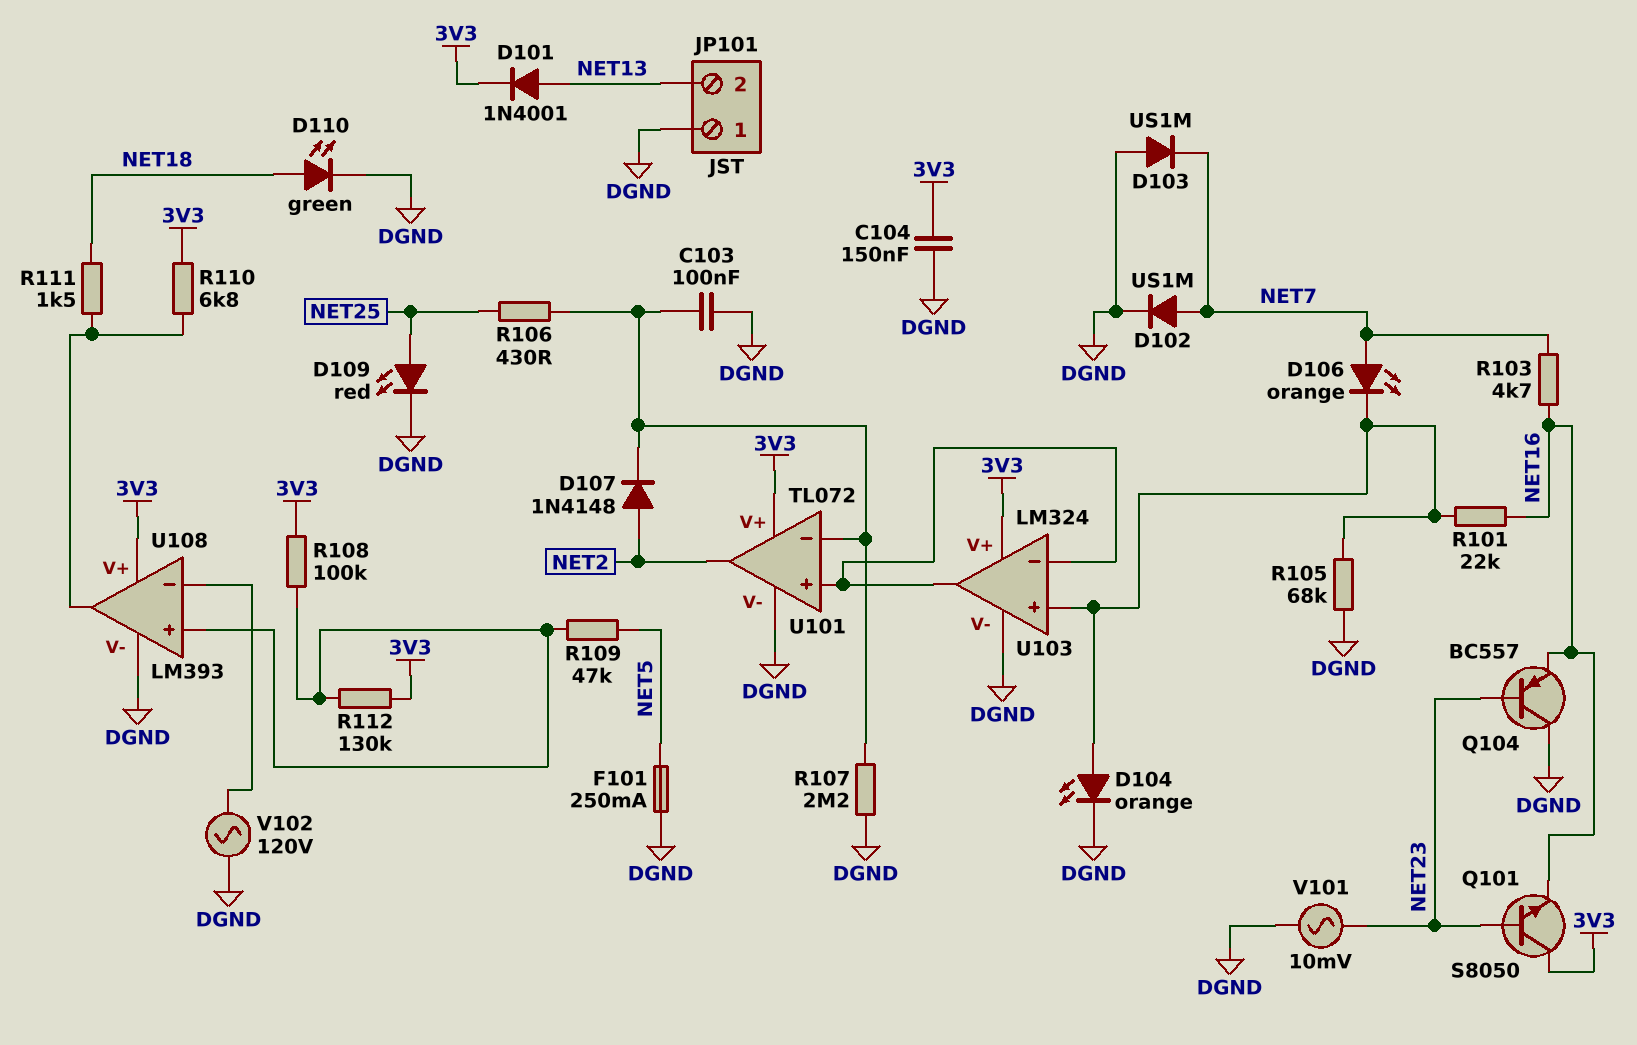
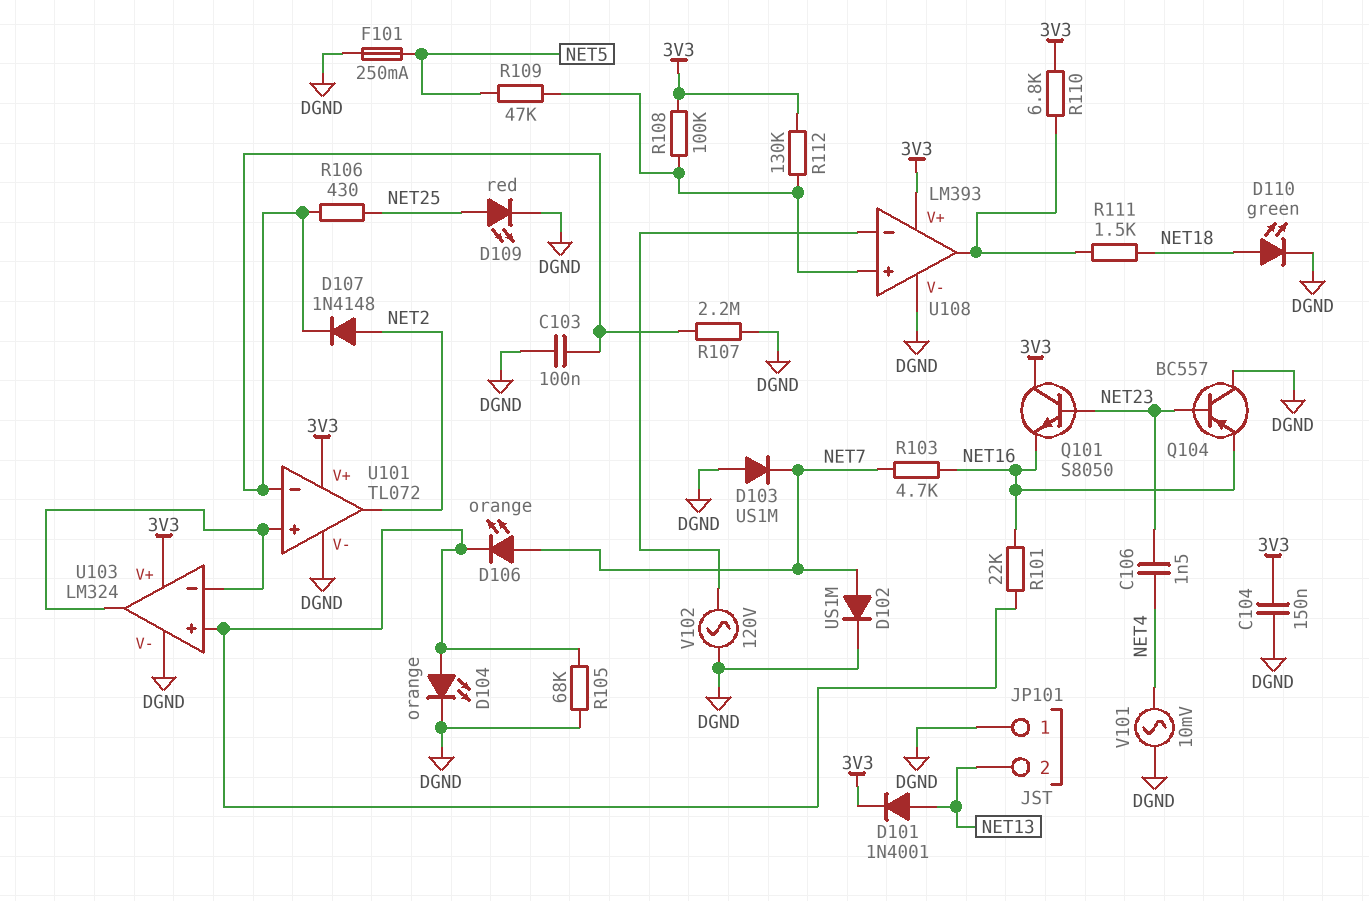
C106: none -> 1.5nF (NET4, NET23)
V101: AC 10mV (DGND, NET23) -> AC 10mV (DGND, NET4)

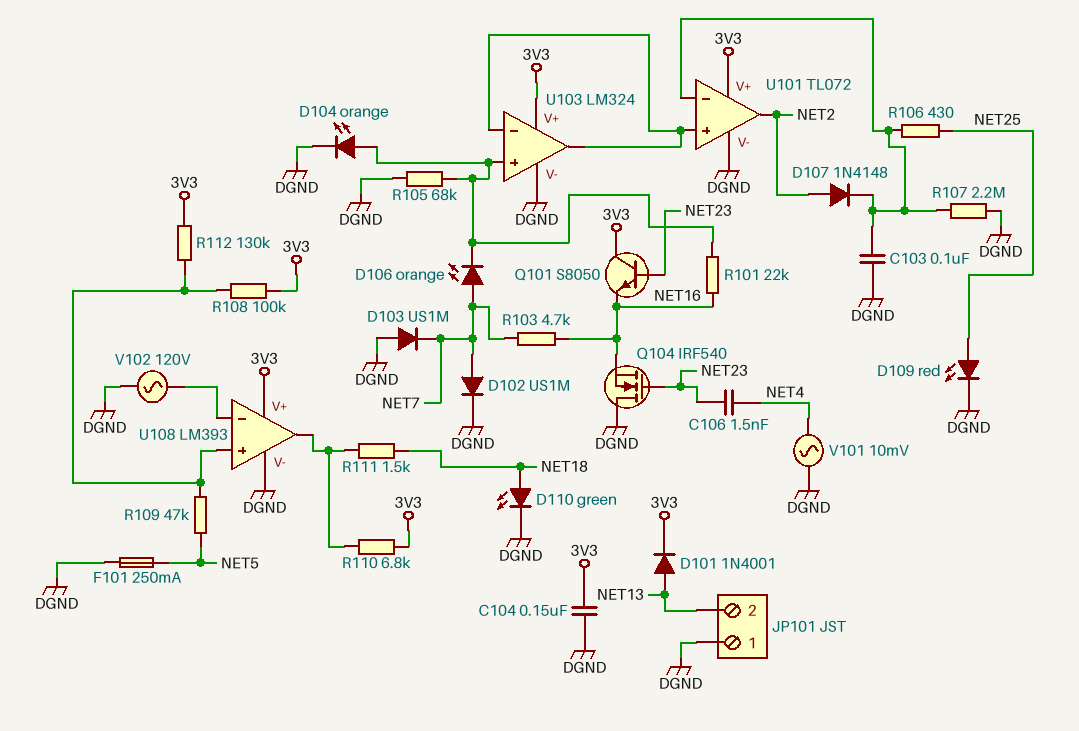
Q104: PNP BC557 (B NET23, C DGND, E NET16) -> NMOS IRF540 (G NET23, D DGND, S NET16)

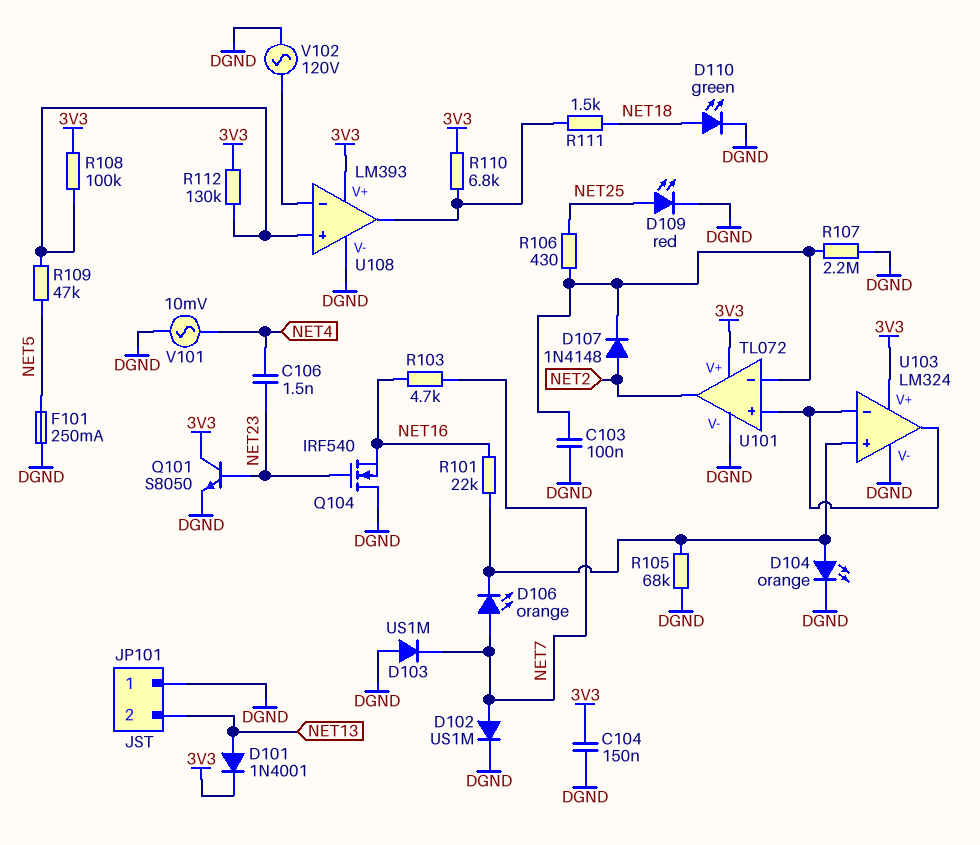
Q101: NPN S8050 (B NET23, C 3V3, E NET16) -> NPN S8050 (B NET23, C 3V3, E DGND)

